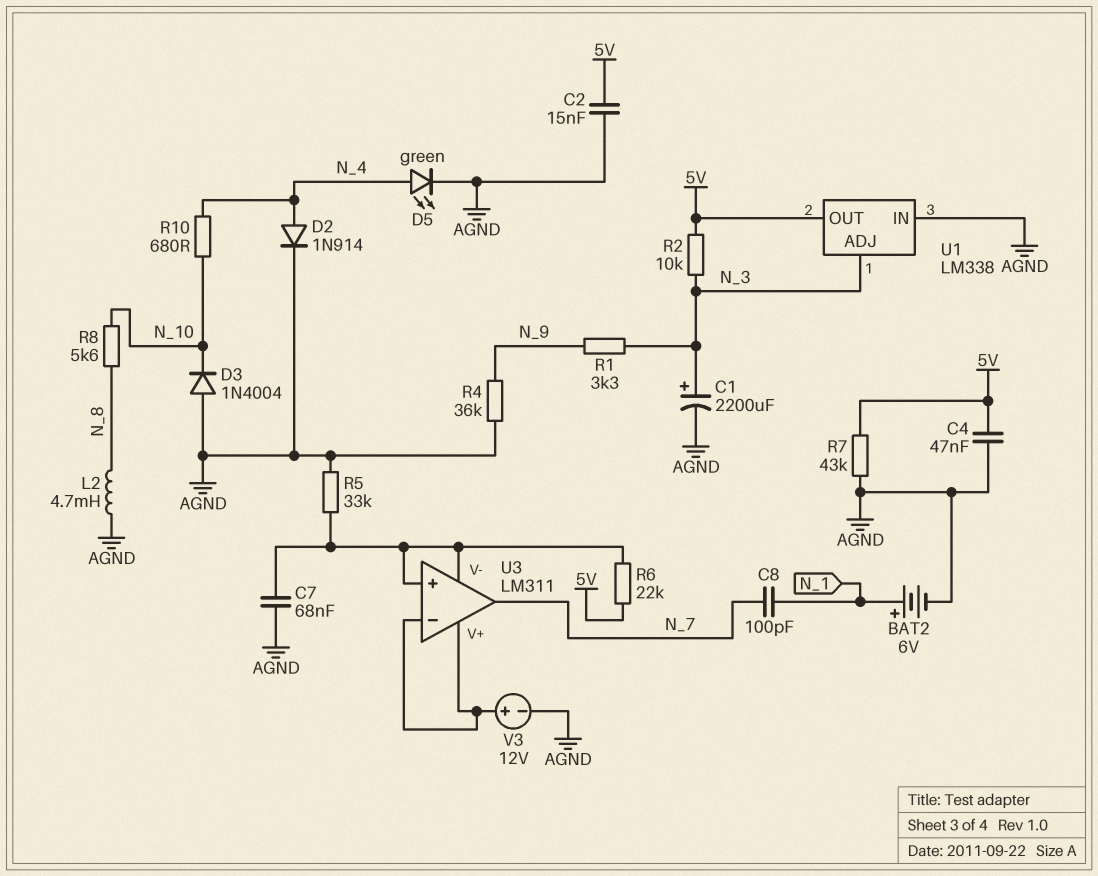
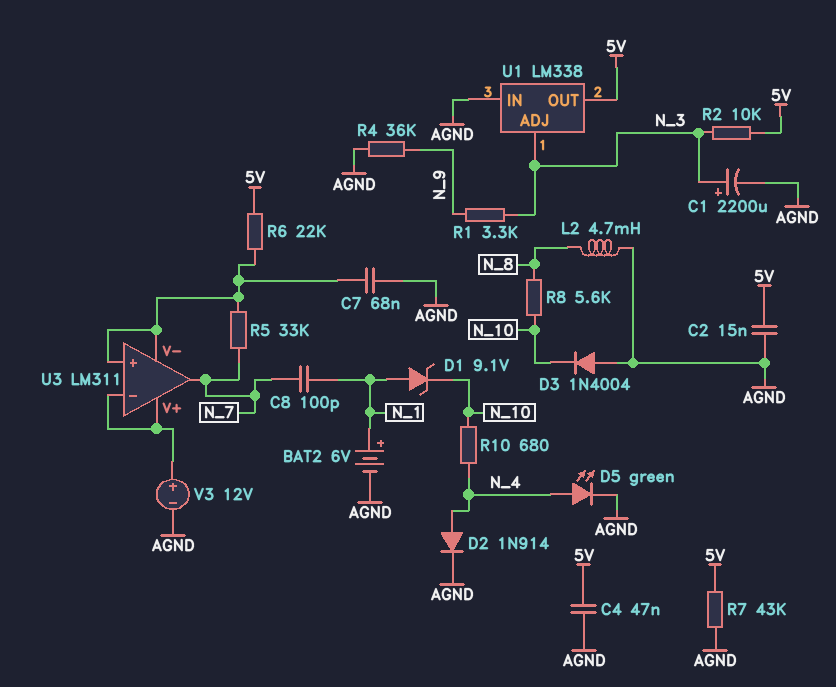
D1: none -> zener 9.1V (A N_1, K N_10)
R5: 33k (AGND, U3/V-) -> 33k (N_7, U3/V-)

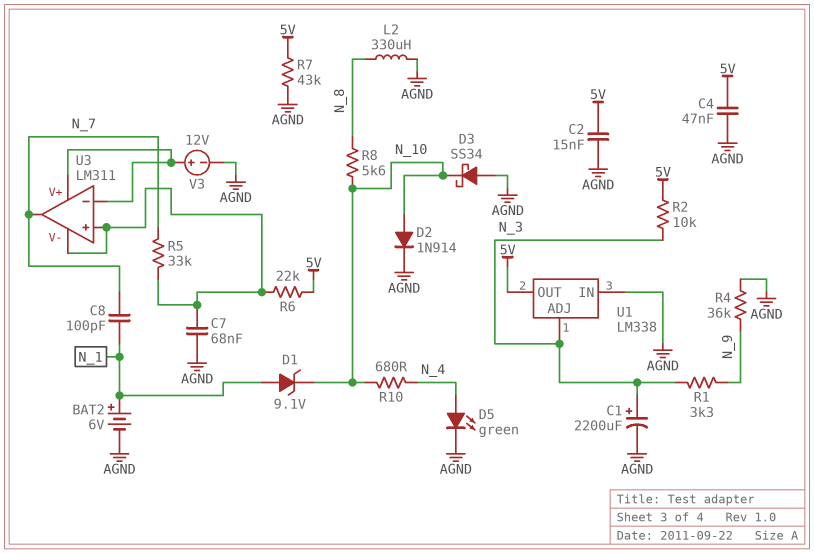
D2: diode 1N914 (A N_4, K AGND) -> diode 1N914 (A N_10, K AGND)
D3: diode 1N4004 (A AGND, K N_10) -> schottky SS34 (A AGND, K N_10)
L2: 4.7mH (AGND, N_8) -> 330uH (AGND, N_8)

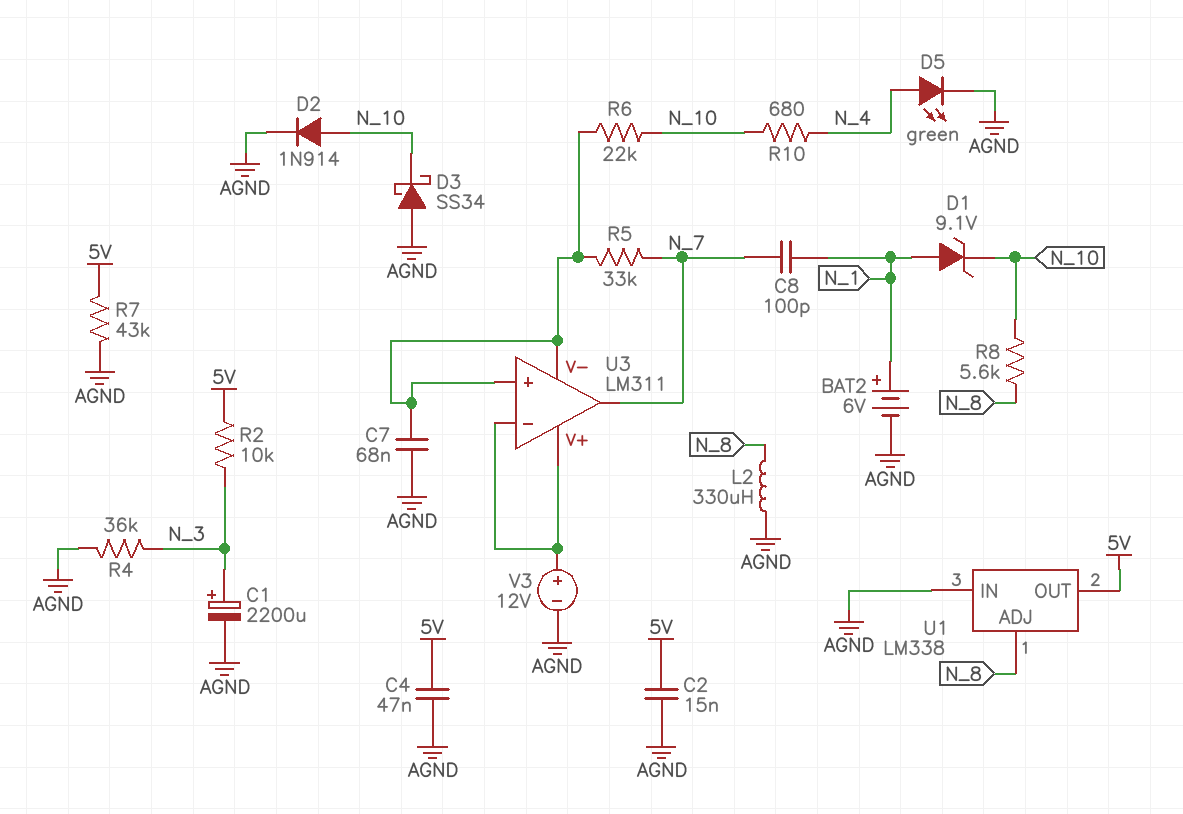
R1: 3.3k (N_3, N_9) -> none
R4: 36k (AGND, N_9) -> 36k (AGND, N_3)
R6: 22k (5V, U3/V-) -> 22k (N_10, U3/V-)
U1 pin ADJ: N_3 -> N_8

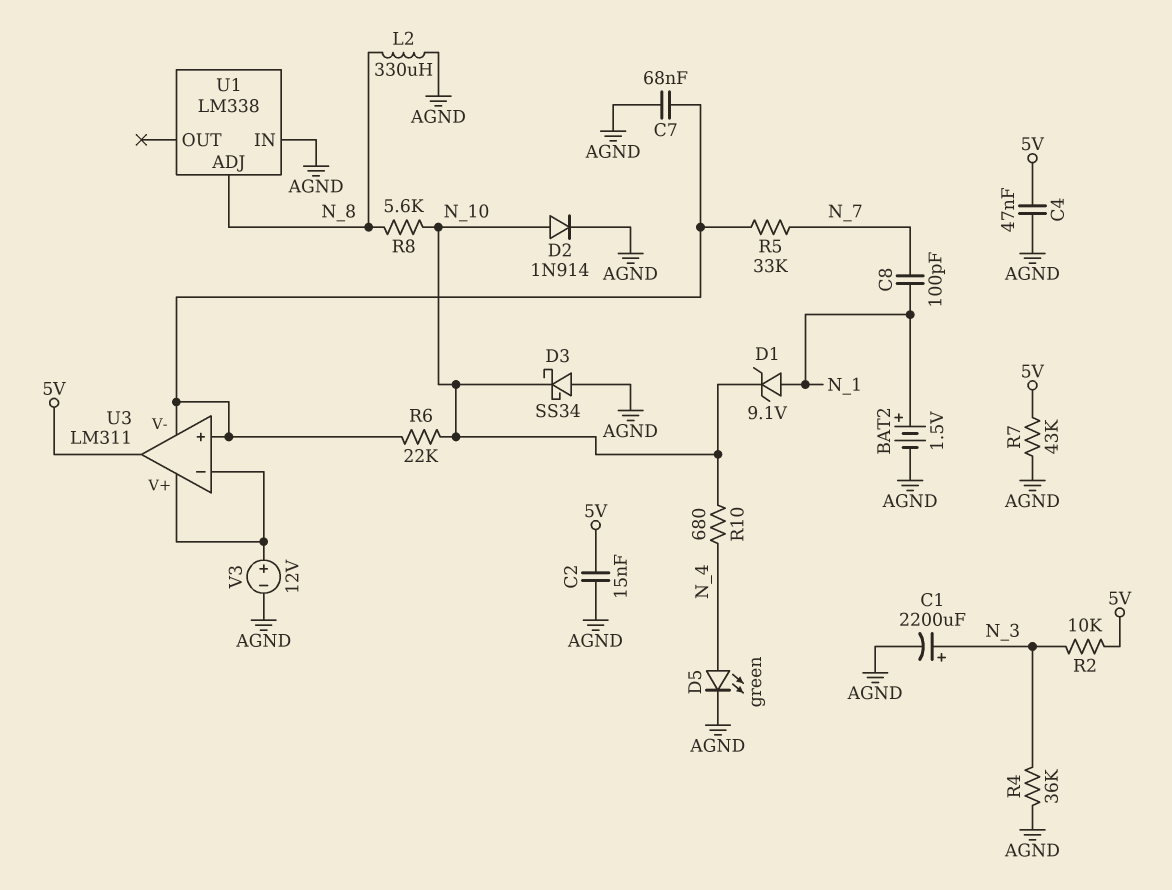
BAT2: 6V (plus N_1, minus AGND) -> 1.5V (plus N_1, minus AGND)
U1 pin OUT: 5V -> none
U3 pin out: N_7 -> 5V

